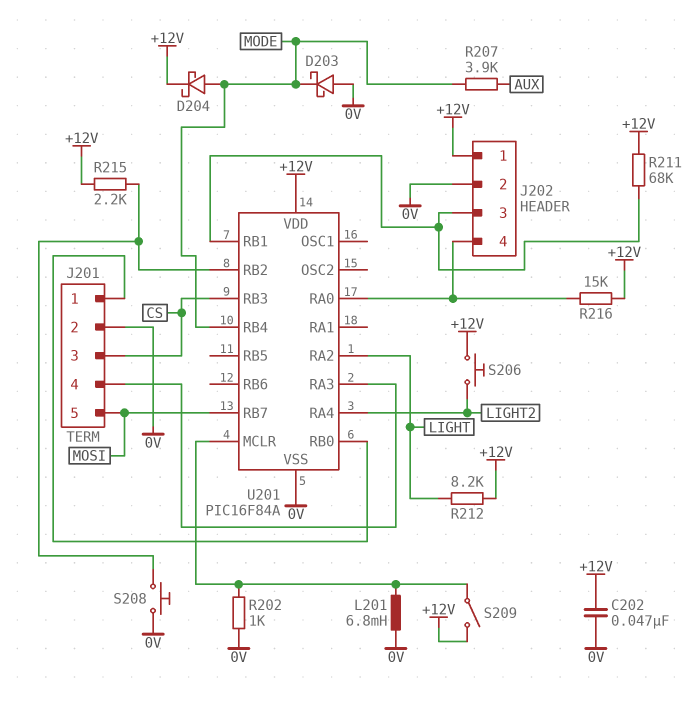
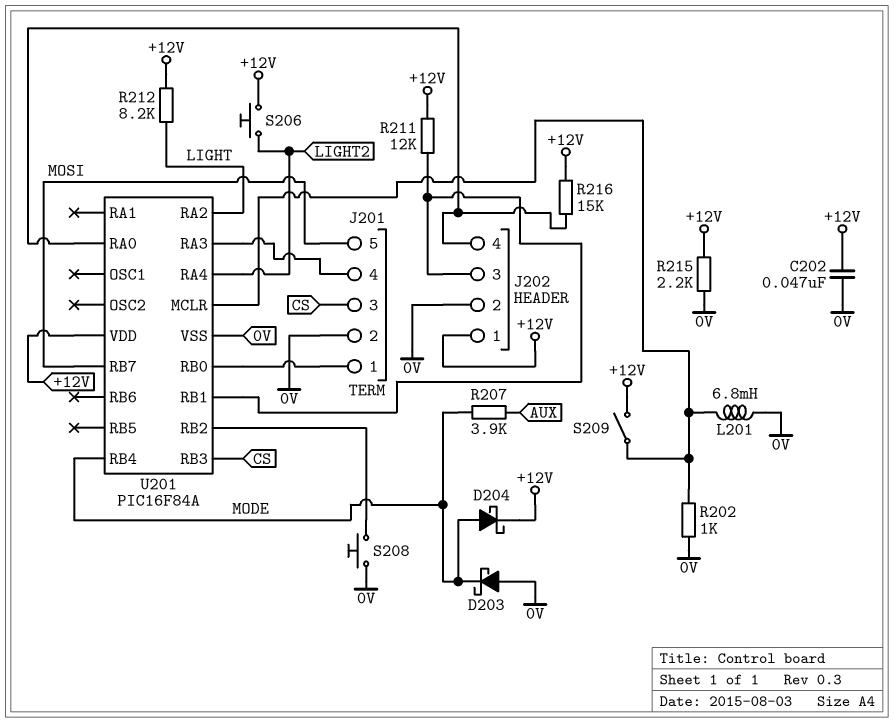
R211: 68k (+12V, J202/3) -> 12k (+12V, J202/3)
R215: 2.2k (+12V, U201/RB2) -> 2.2k (+12V, 0V)

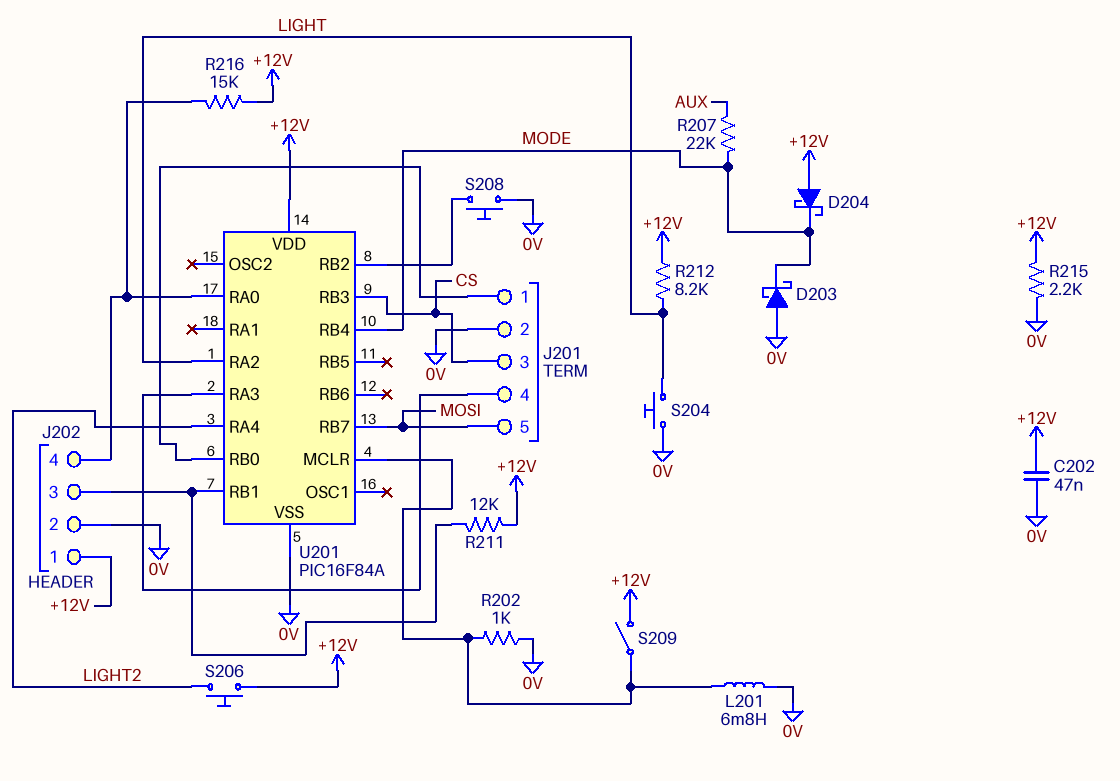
D204: schottky (A MODE, K +12V) -> schottky (A +12V, K MODE)
R207: 3.9k (AUX, MODE) -> 22k (AUX, MODE)
S204: none -> button (0V, LIGHT)

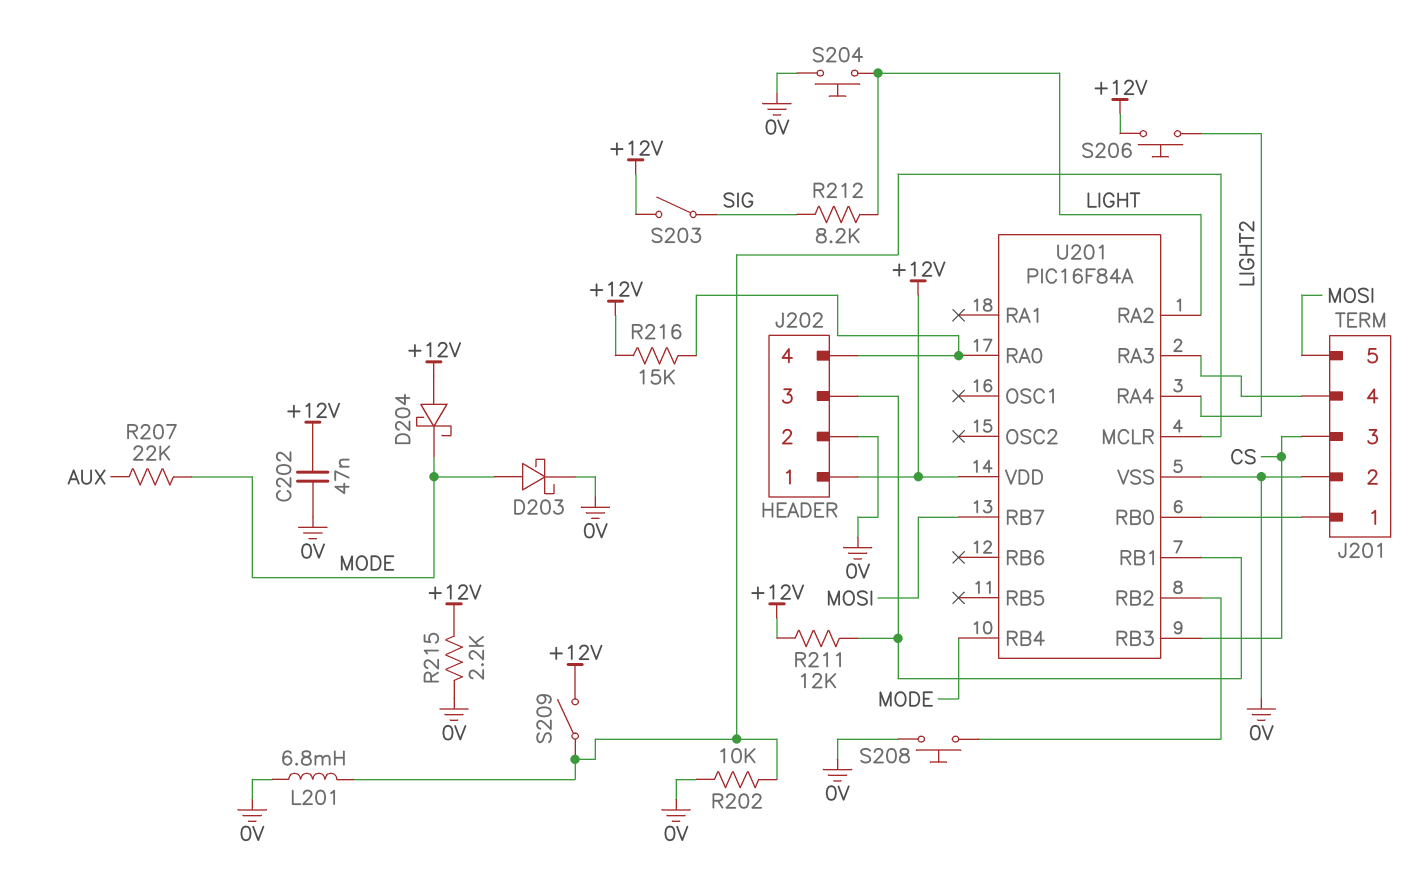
D203: schottky (A 0V, K MODE) -> schottky (A MODE, K 0V)
R202: 1k (0V, U201/MCLR) -> 10k (0V, U201/MCLR)
R212: 8.2k (+12V, LIGHT) -> 8.2k (LIGHT, SIG)
S203: none -> switch (+12V, SIG)

